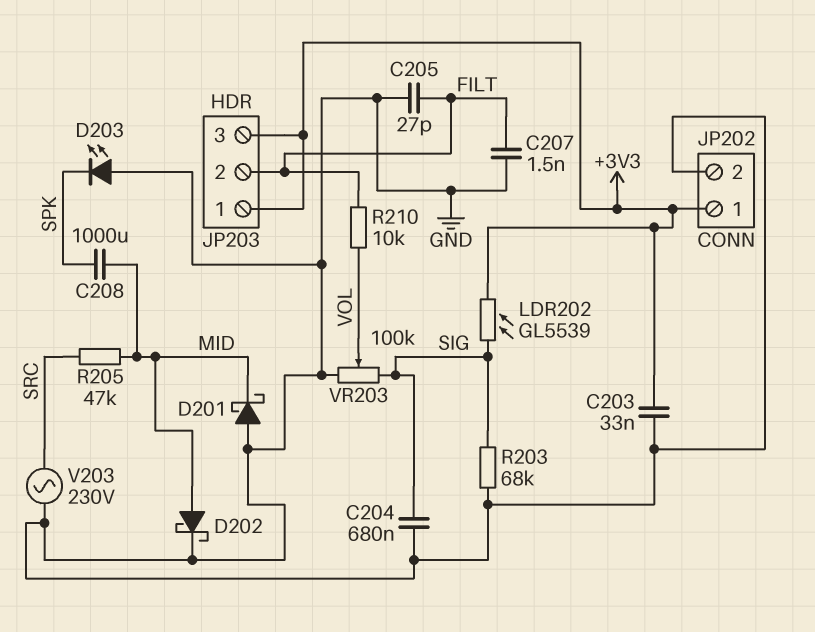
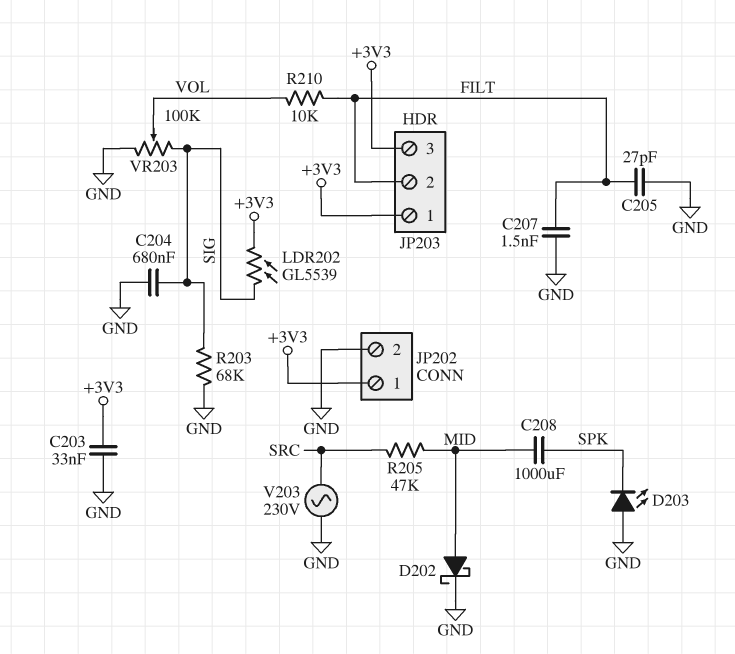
D201: schottky (A GND, K MID) -> none

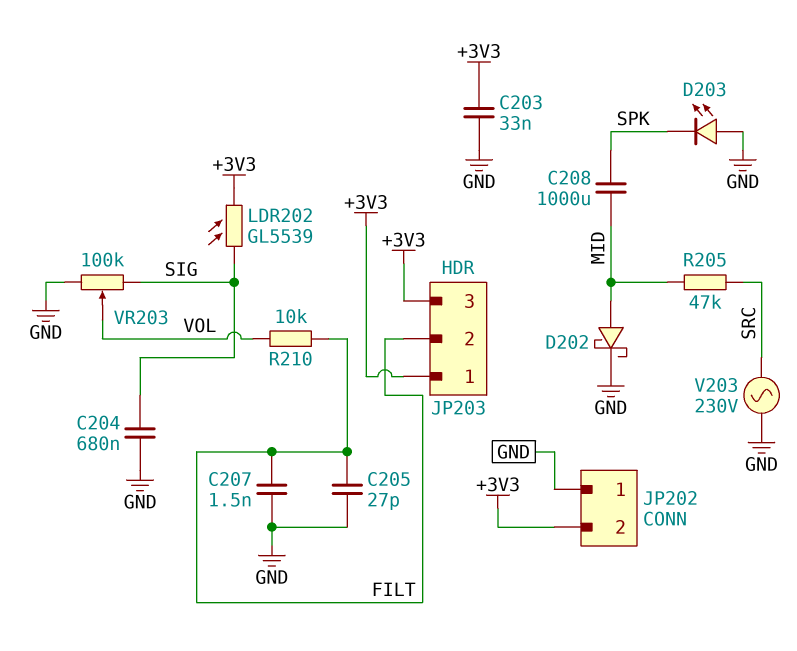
JP202 pin 1: +3V3 -> GND
JP202 pin 2: GND -> +3V3
R203: 68k (GND, SIG) -> none

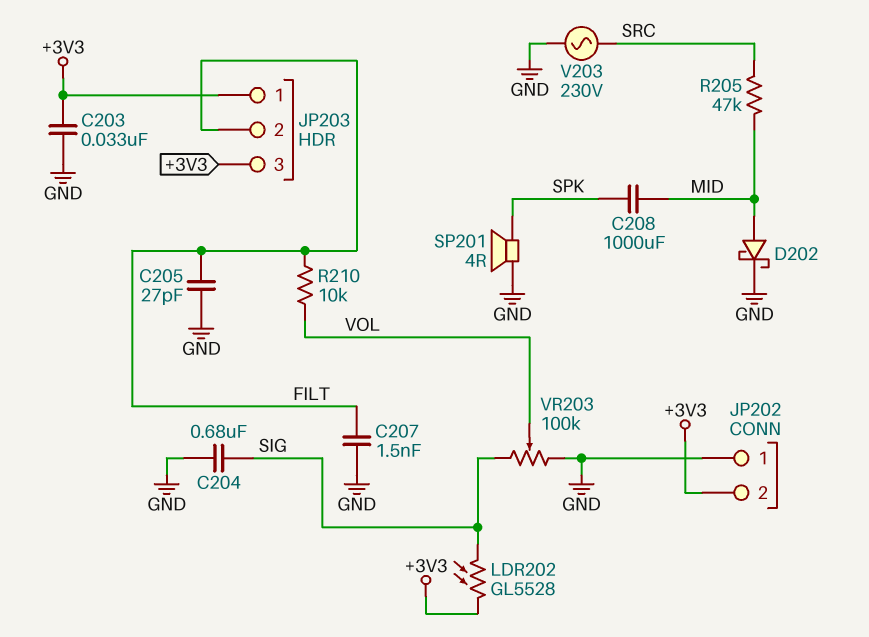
D203: LED (A GND, K SPK) -> none
LDR202: GL5539 (+3V3, SIG) -> GL5528 (+3V3, SIG)
SP201: none -> speaker 4R (GND, SPK)

